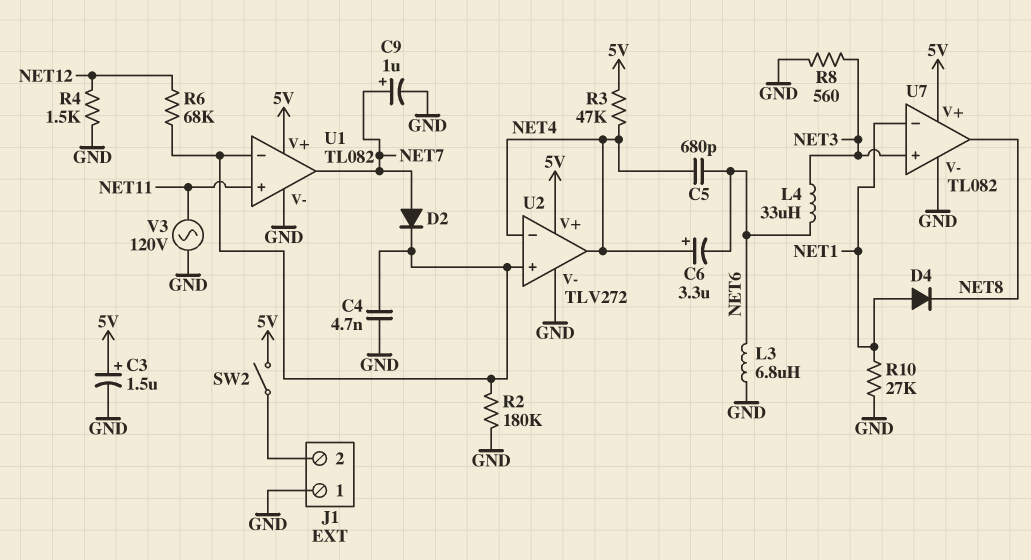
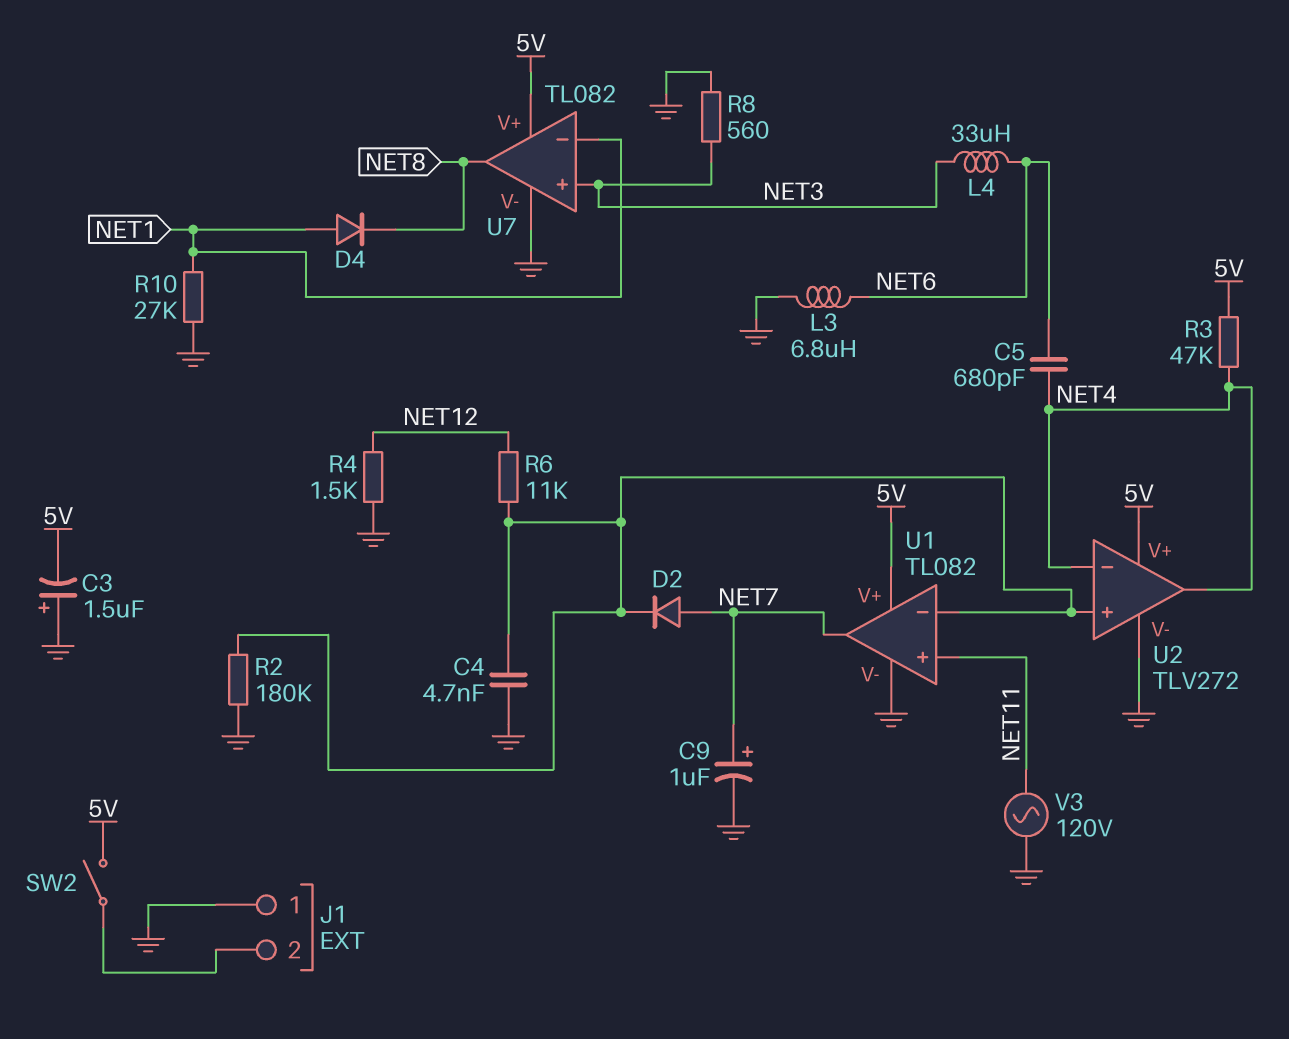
C3: 1.5uF (plus 5V, minus GND) -> 1.5uF (plus GND, minus 5V)
C6: 3.3uF (plus NET4, minus NET6) -> none
R6: 68k (NET12, U1/in-) -> 11k (NET12, U1/in-)

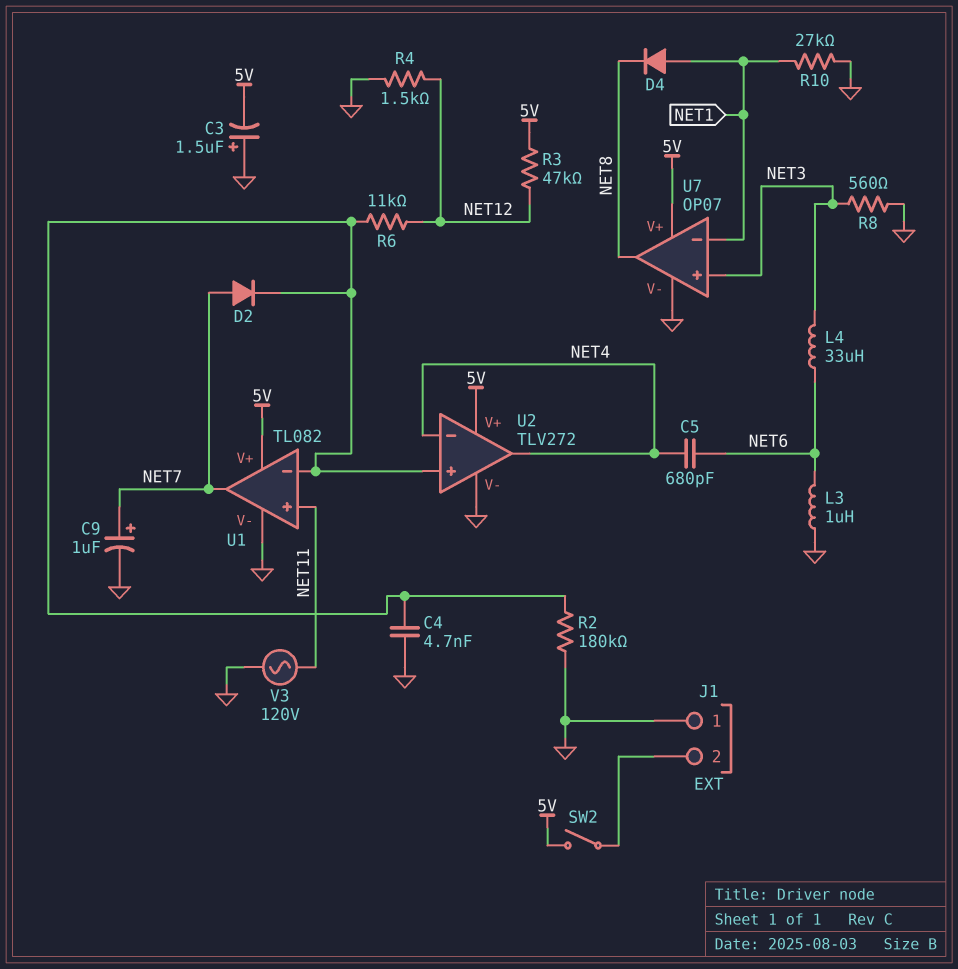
L3: 6.8uH (GND, NET6) -> 1uH (GND, NET6)
R3: 47k (5V, NET4) -> 47k (5V, NET12)
U7: TL082 -> OP07

